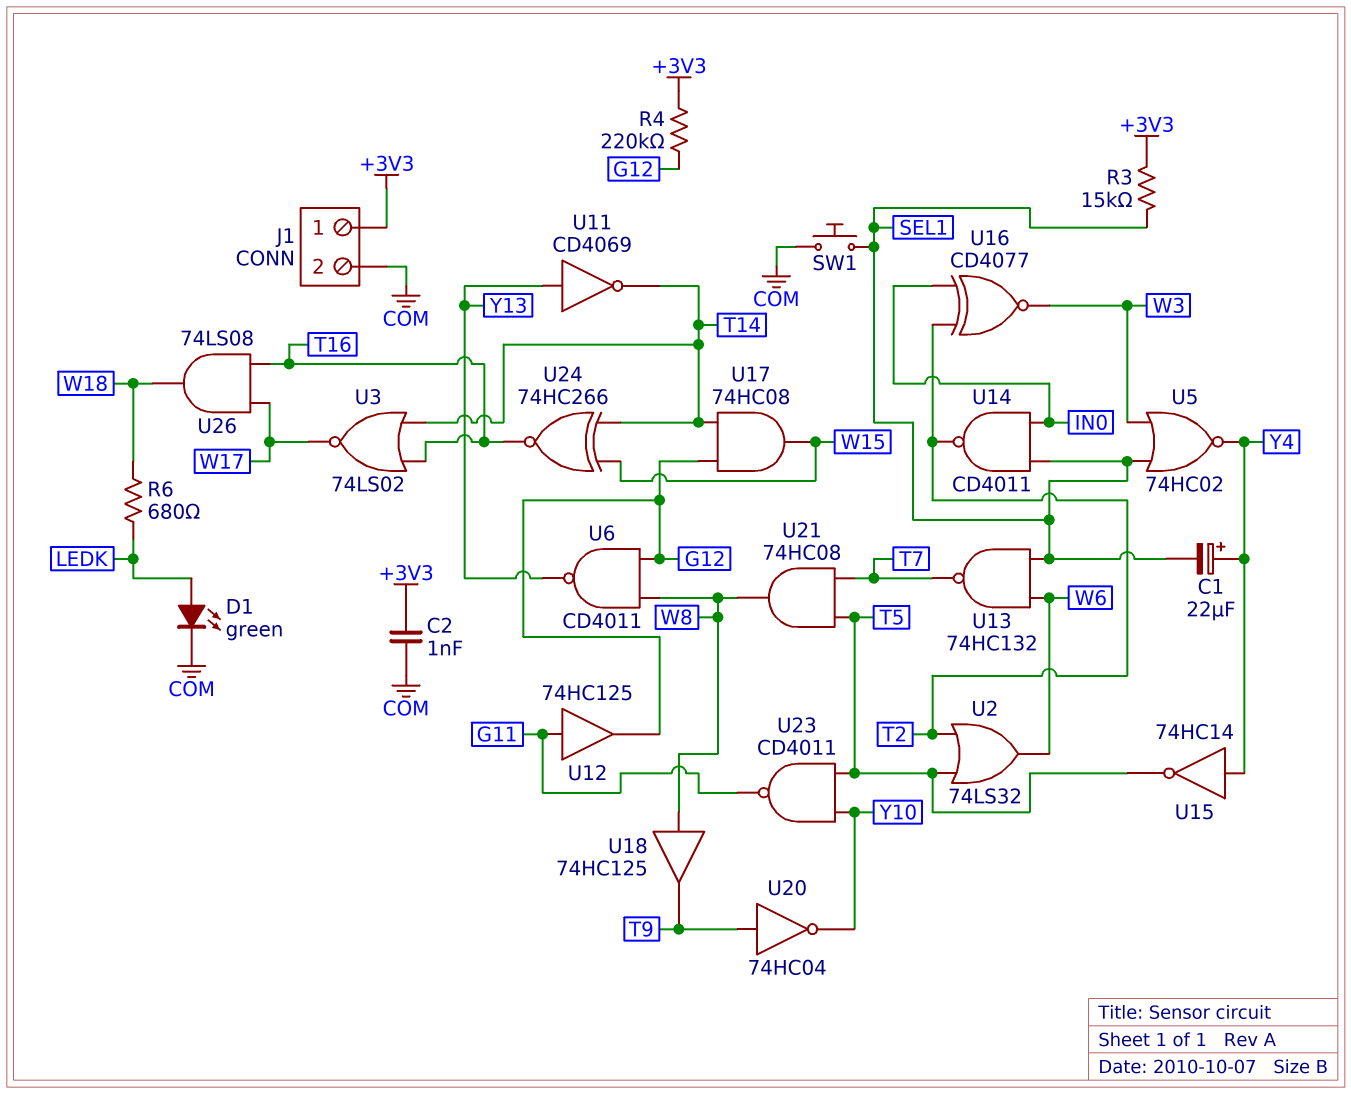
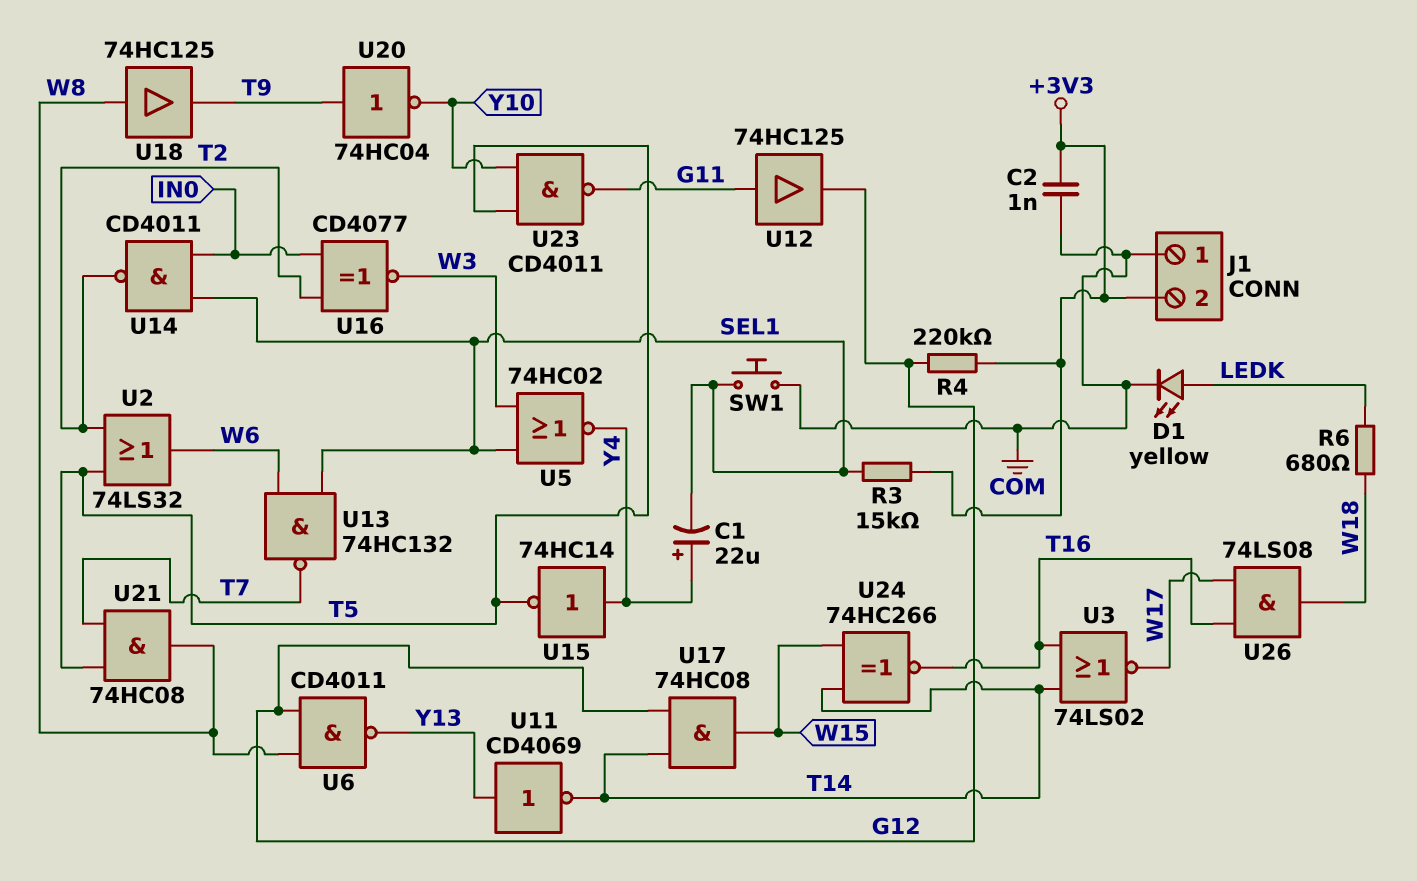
D1: LED green (A LEDK, K COM) -> LED yellow (A LEDK, K COM)
J1 pin 1: +3V3 -> COM
J1 pin 2: COM -> +3V3

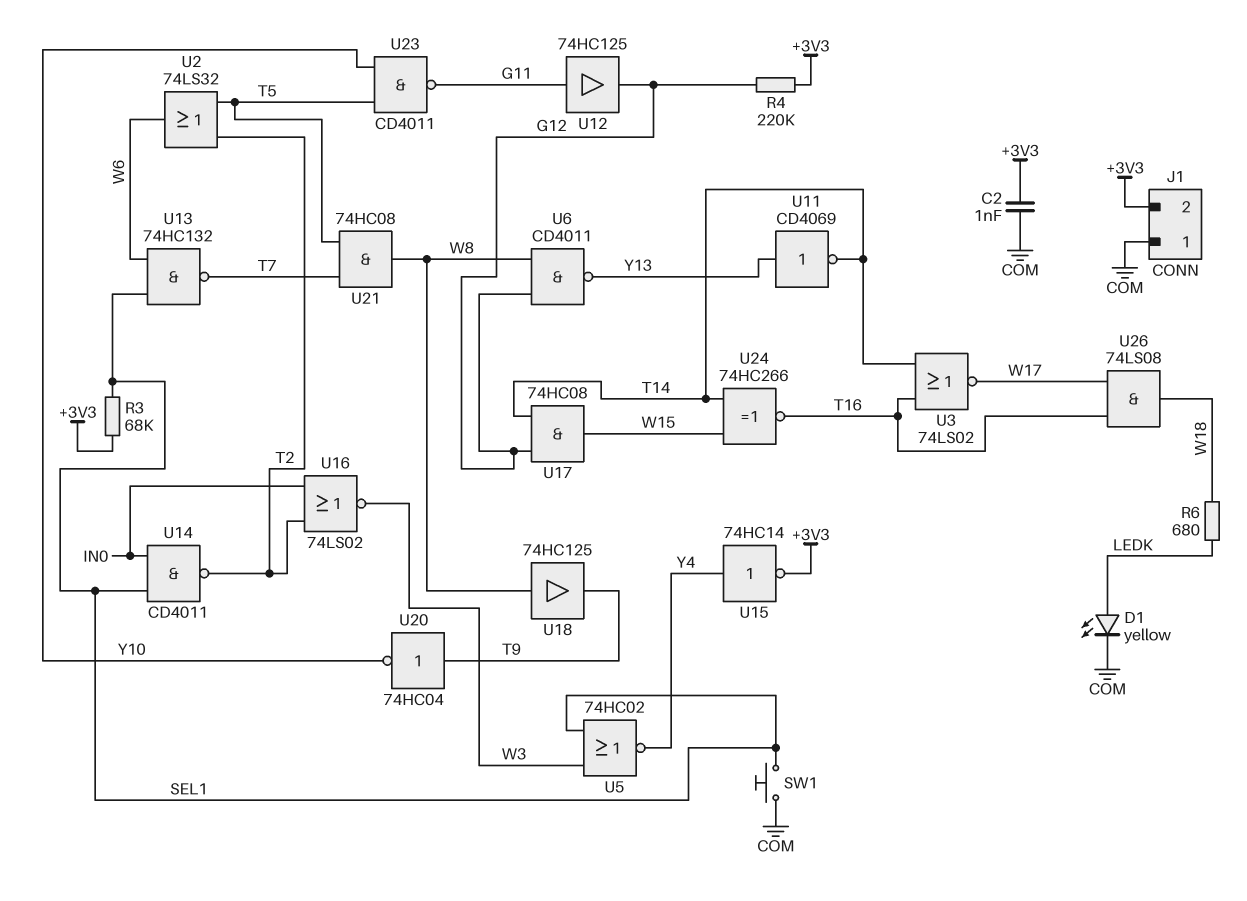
C1: 22uF (plus Y4, minus SEL1) -> none
R3: 15k (+3V3, SEL1) -> 68k (+3V3, SEL1)
U15: NOT 74HC14 (in Y4, out T5) -> NOT 74HC14 (in Y4, out +3V3)
U16: XNOR CD4077 (in IN0, in T2, out W3) -> NOR 74LS02 (in IN0, in T2, out W3)

